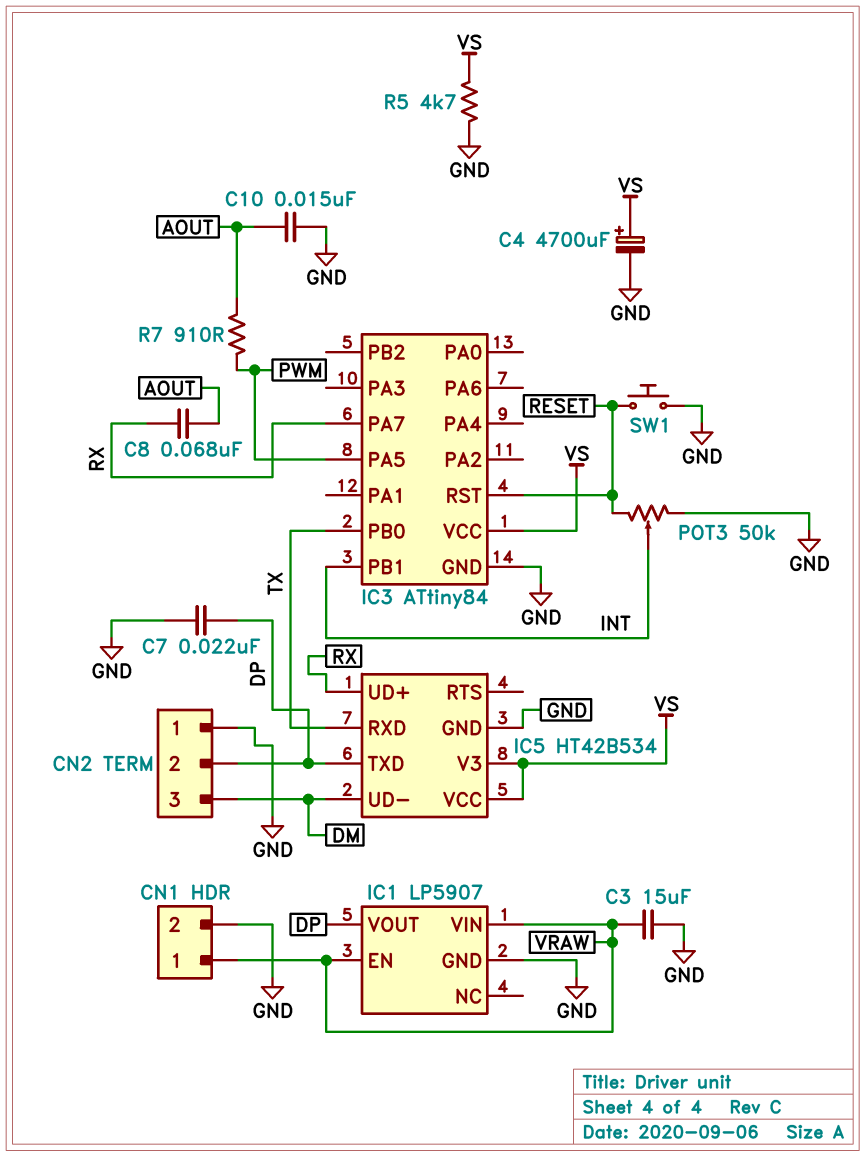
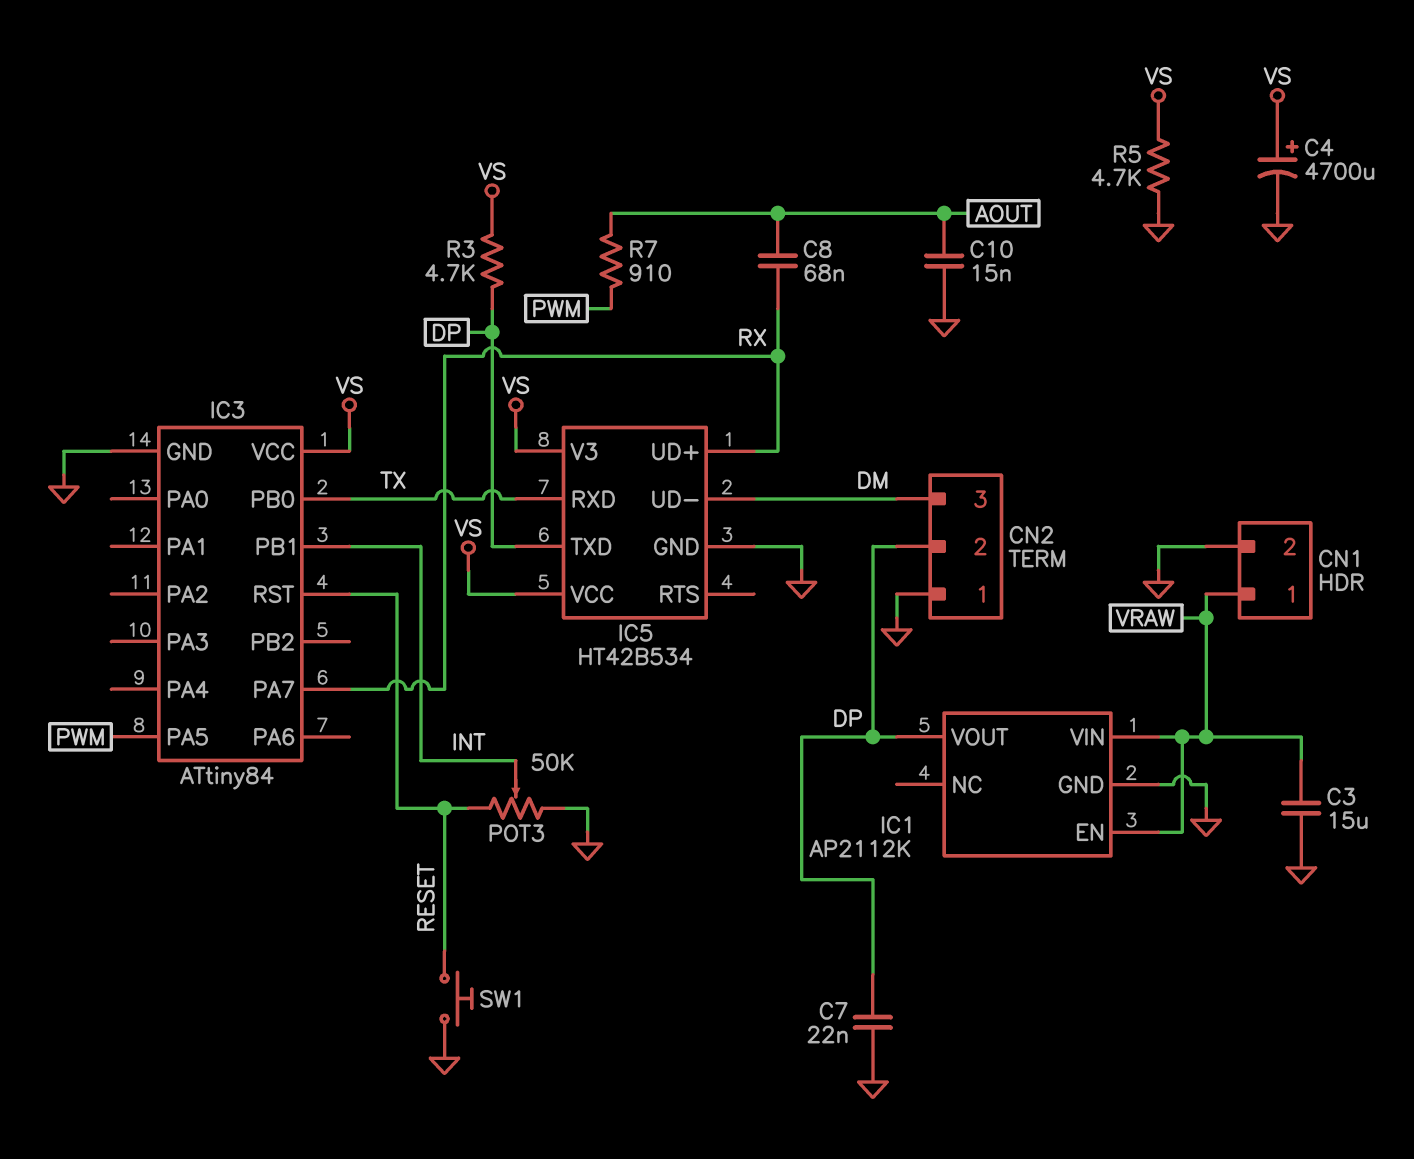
IC1: LP5907 -> AP2112K
R3: none -> 4.7k (DP, VS)

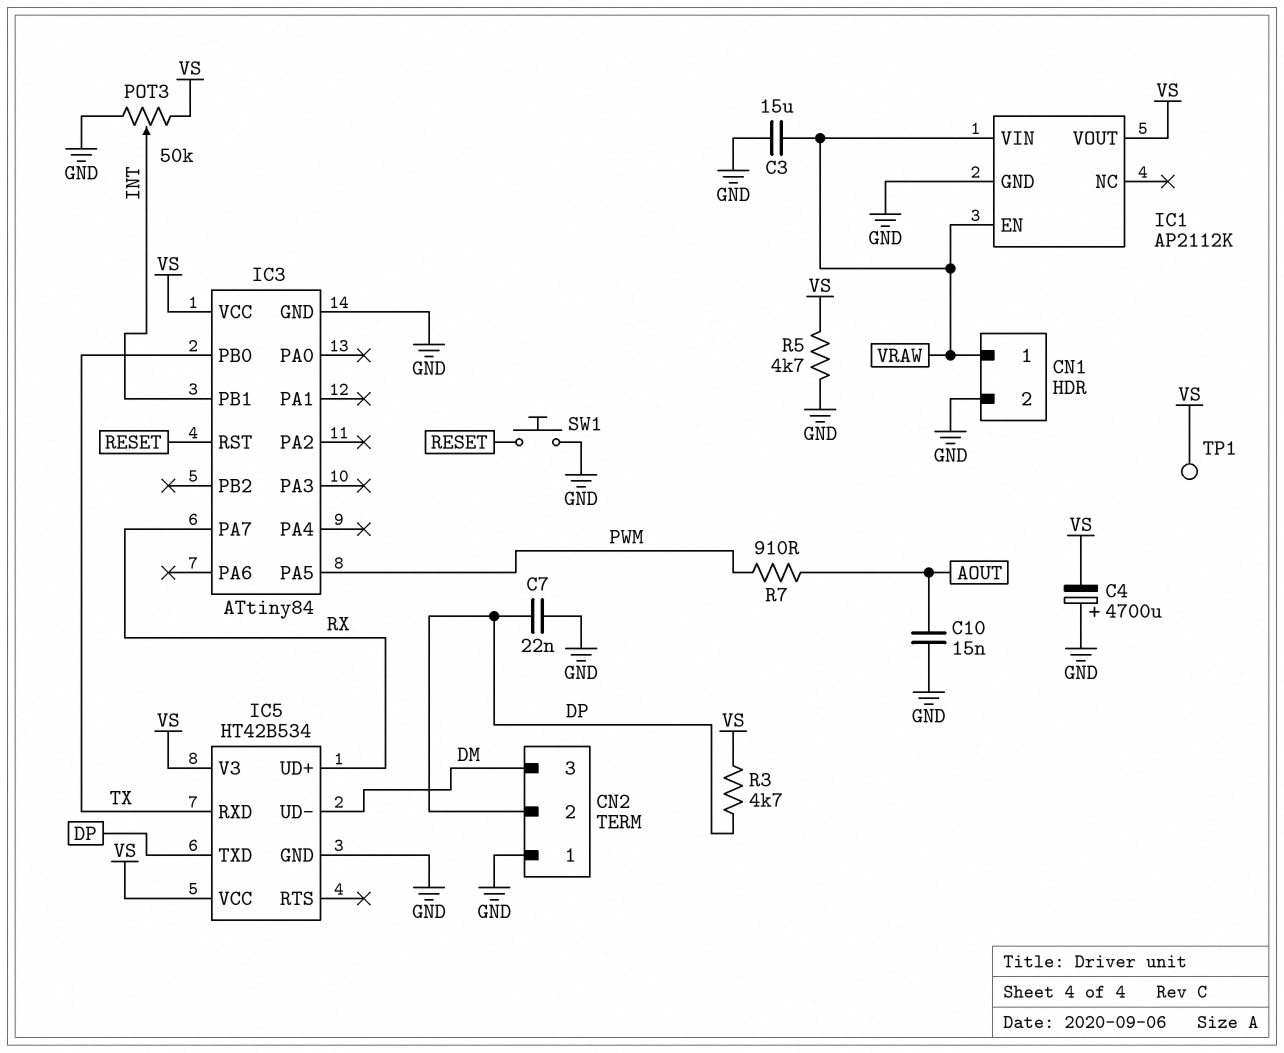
C4: 4700uF (plus VS, minus GND) -> 4700uF (plus GND, minus VS)
C8: 68nF (AOUT, RX) -> none
IC1 pin VOUT: DP -> VS
POT3: 50k (GND, RESET, wiper INT) -> 50k (GND, VS, wiper INT)
TP1: none -> test point (VS)

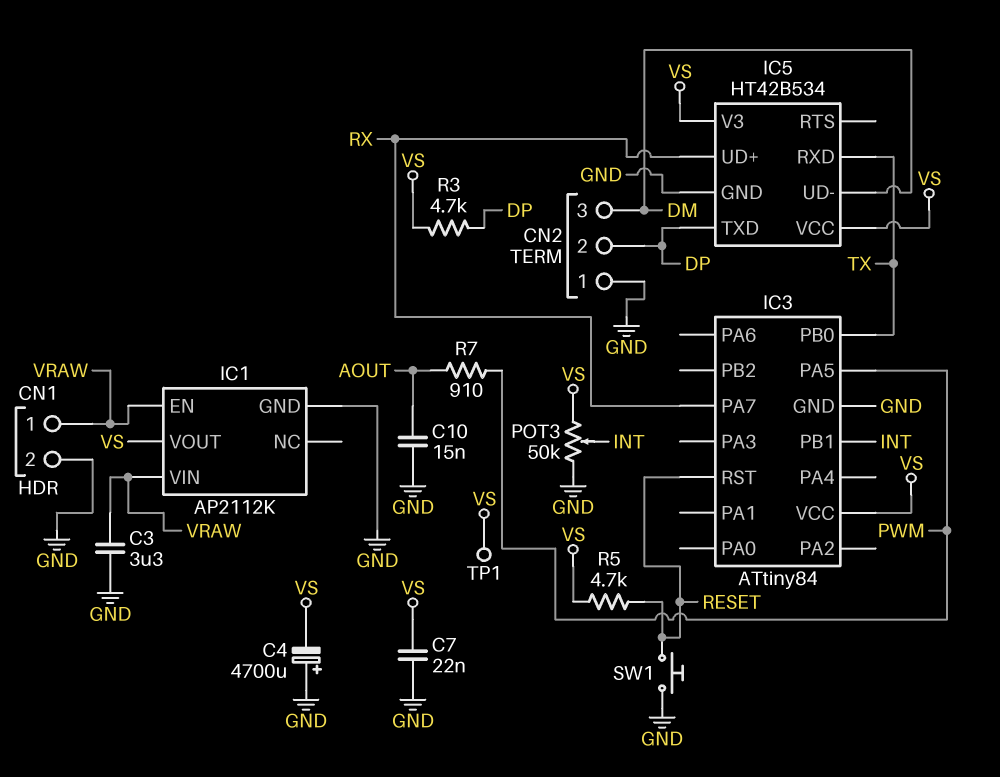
C3: 15uF (GND, VRAW) -> 3.3uF (GND, VRAW)
C7: 22nF (DP, GND) -> 22nF (GND, VS)
R5: 4.7k (GND, VS) -> 4.7k (RESET, VS)

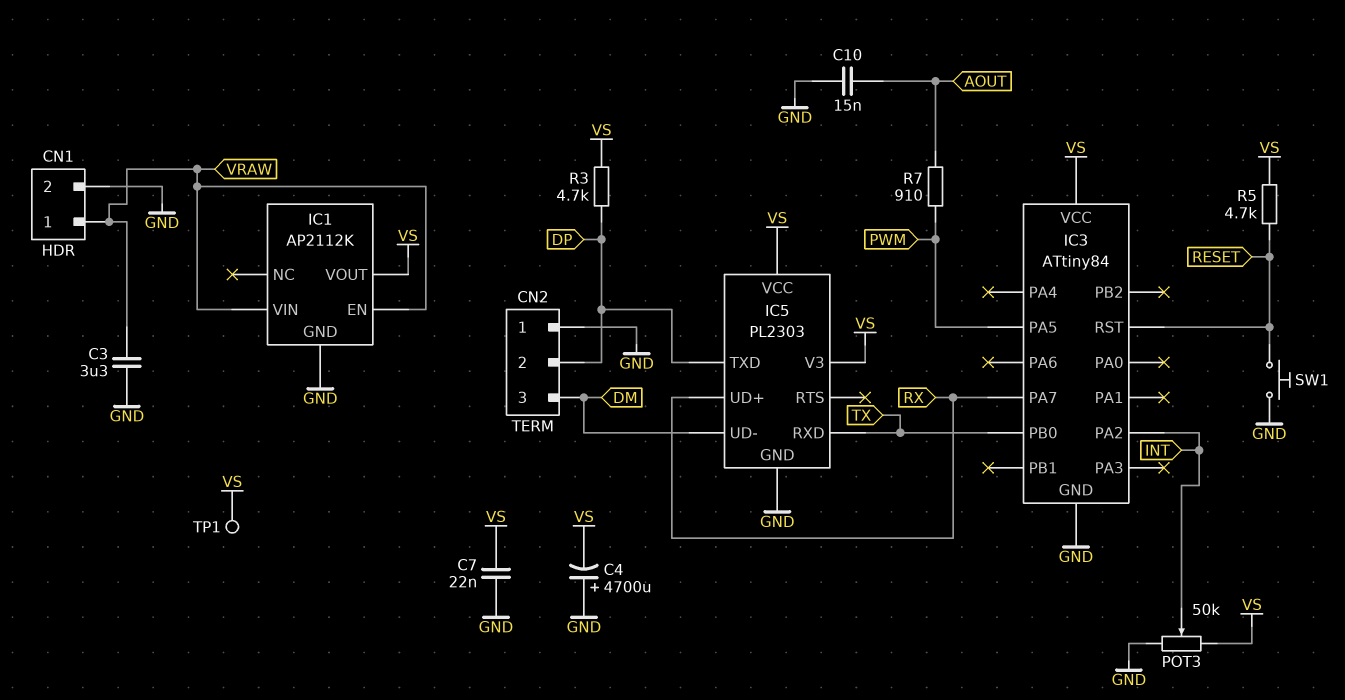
IC3 pin PA2: none -> INT
IC3 pin PB1: INT -> none
IC5: HT42B534 -> PL2303

